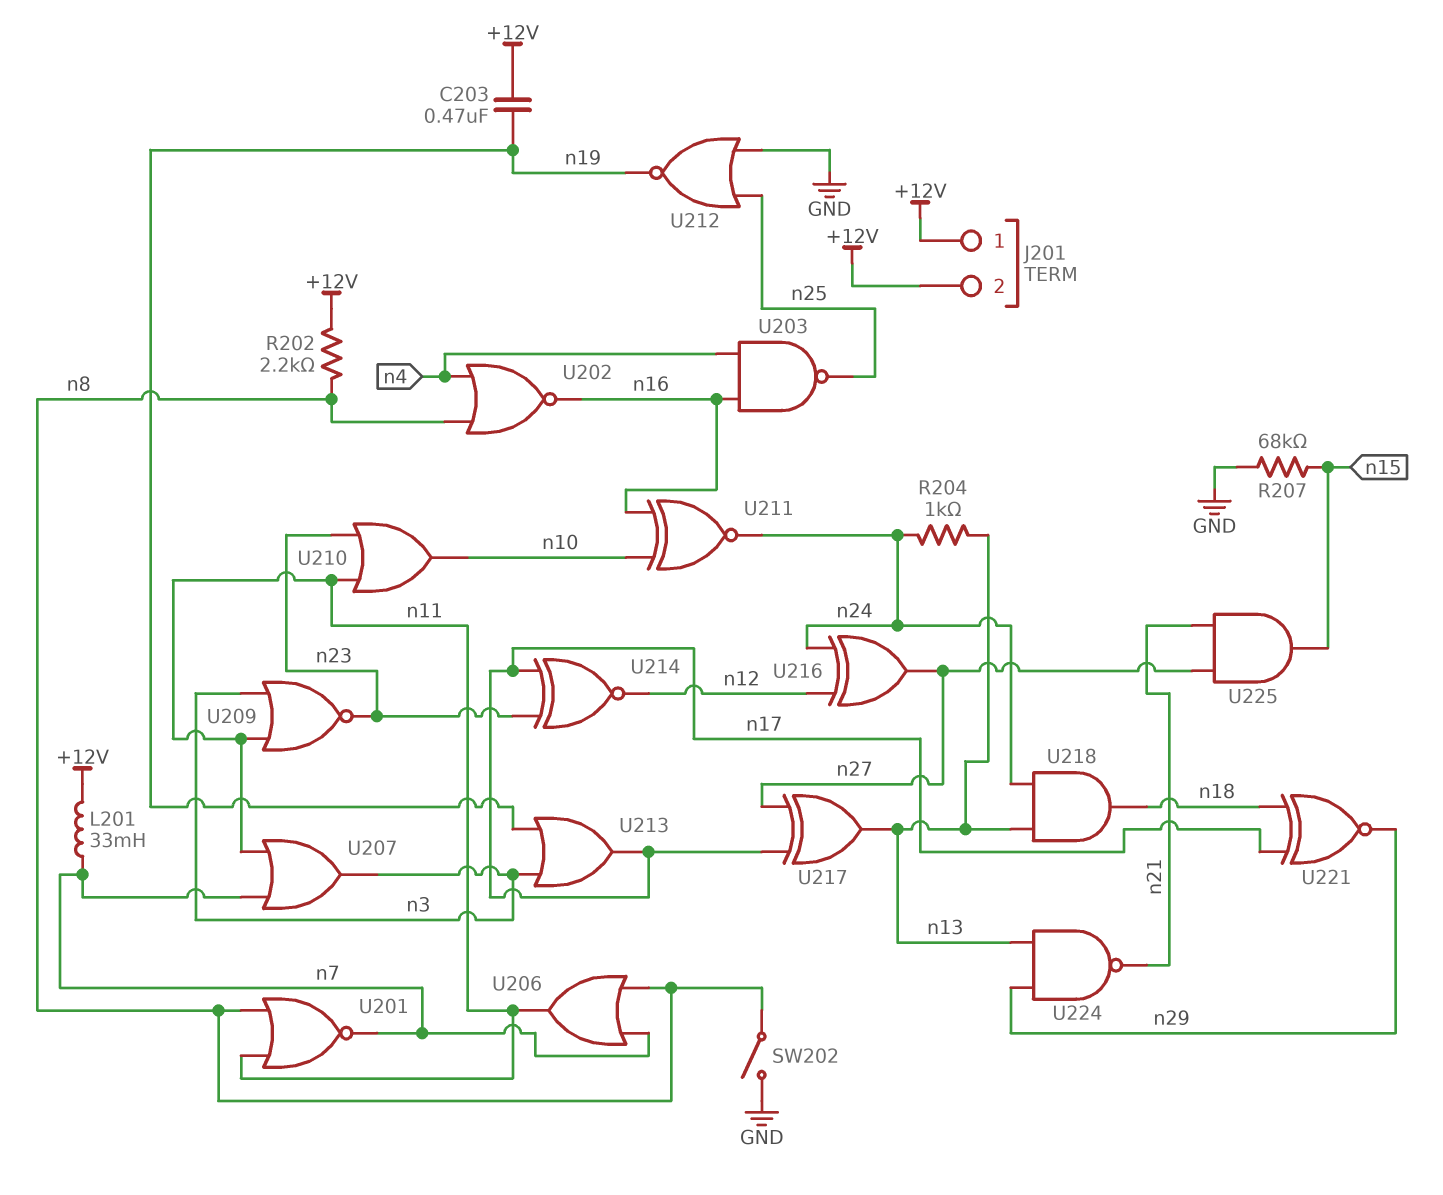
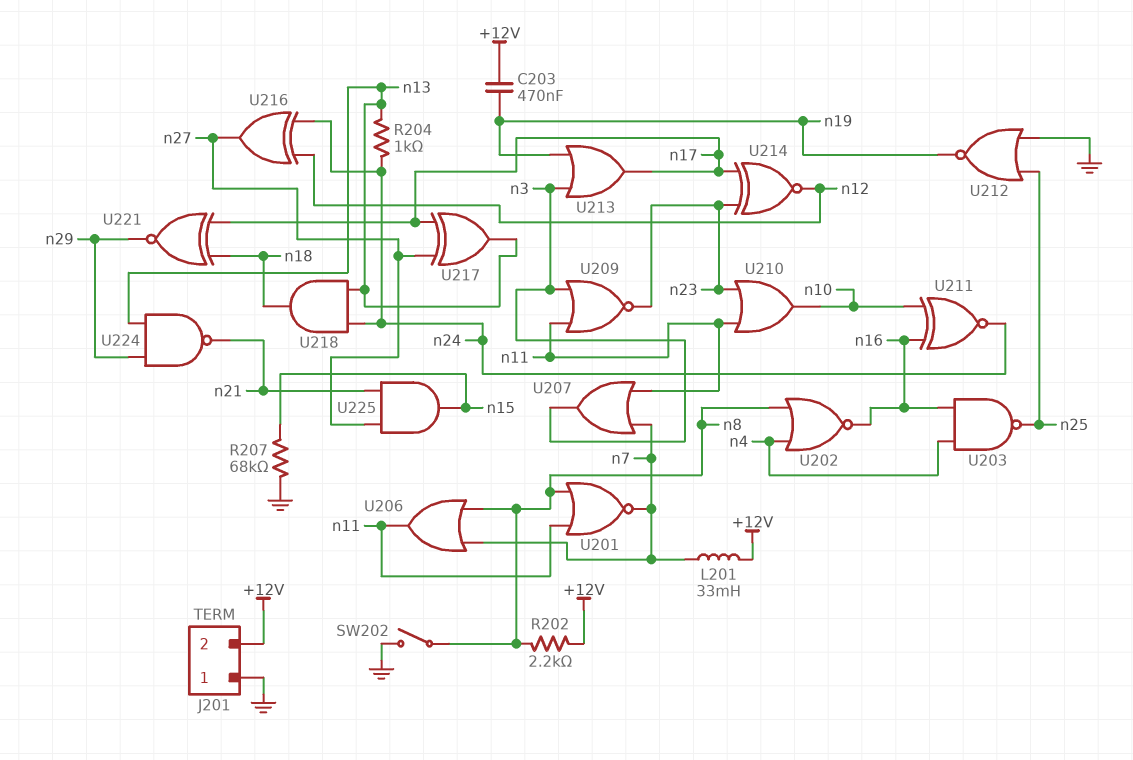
J201 pin 1: +12V -> GND

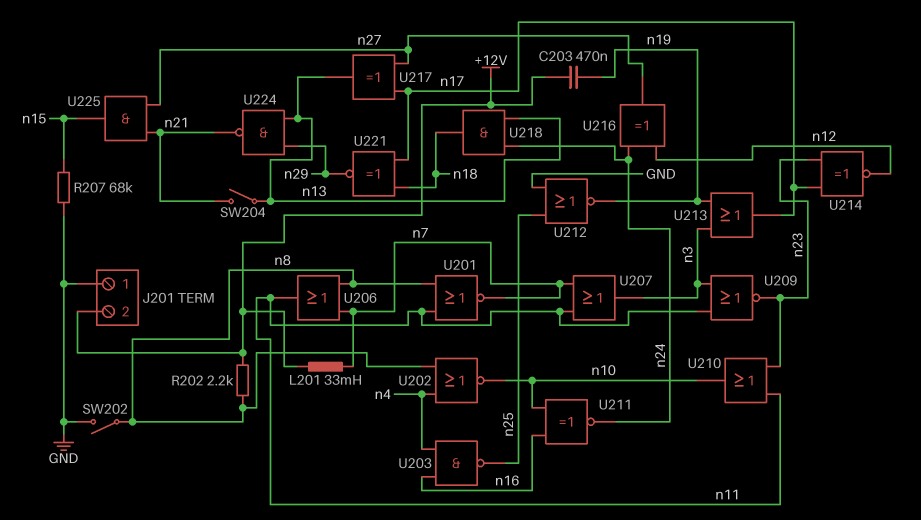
R204: 1k (n13, n24) -> none
SW204: none -> switch (n13, n21)
U202: NOR (in n4, in n8, out n16) -> NOR (in n4, in n8, out n10)

